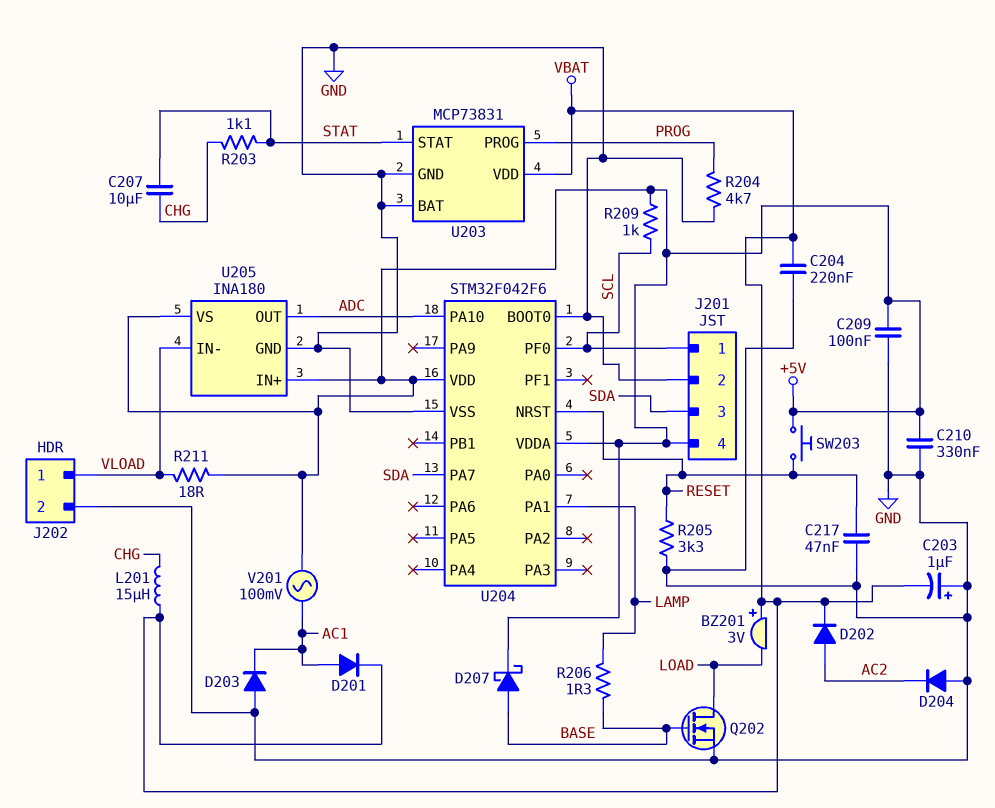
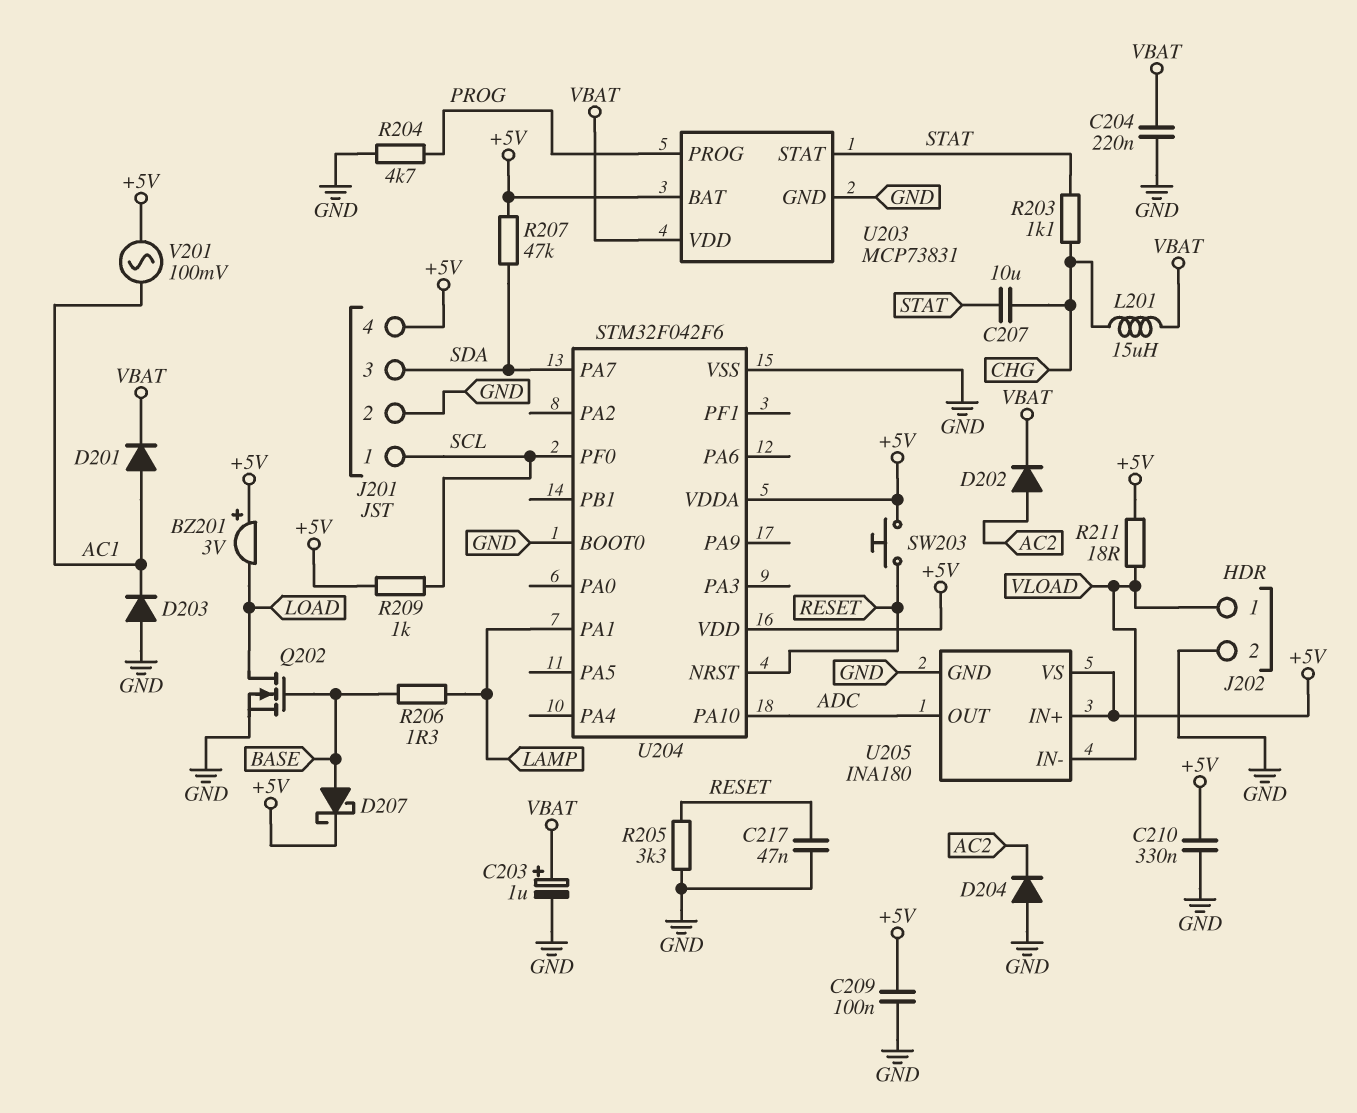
BZ201: buzzer 3V (plus VBAT, minus LOAD) -> buzzer 3V (plus +5V, minus LOAD)
C203: 1uF (plus GND, minus VBAT) -> 1uF (plus VBAT, minus GND)
R207: none -> 47k (+5V, SDA)
U203 pin BAT: GND -> +5V

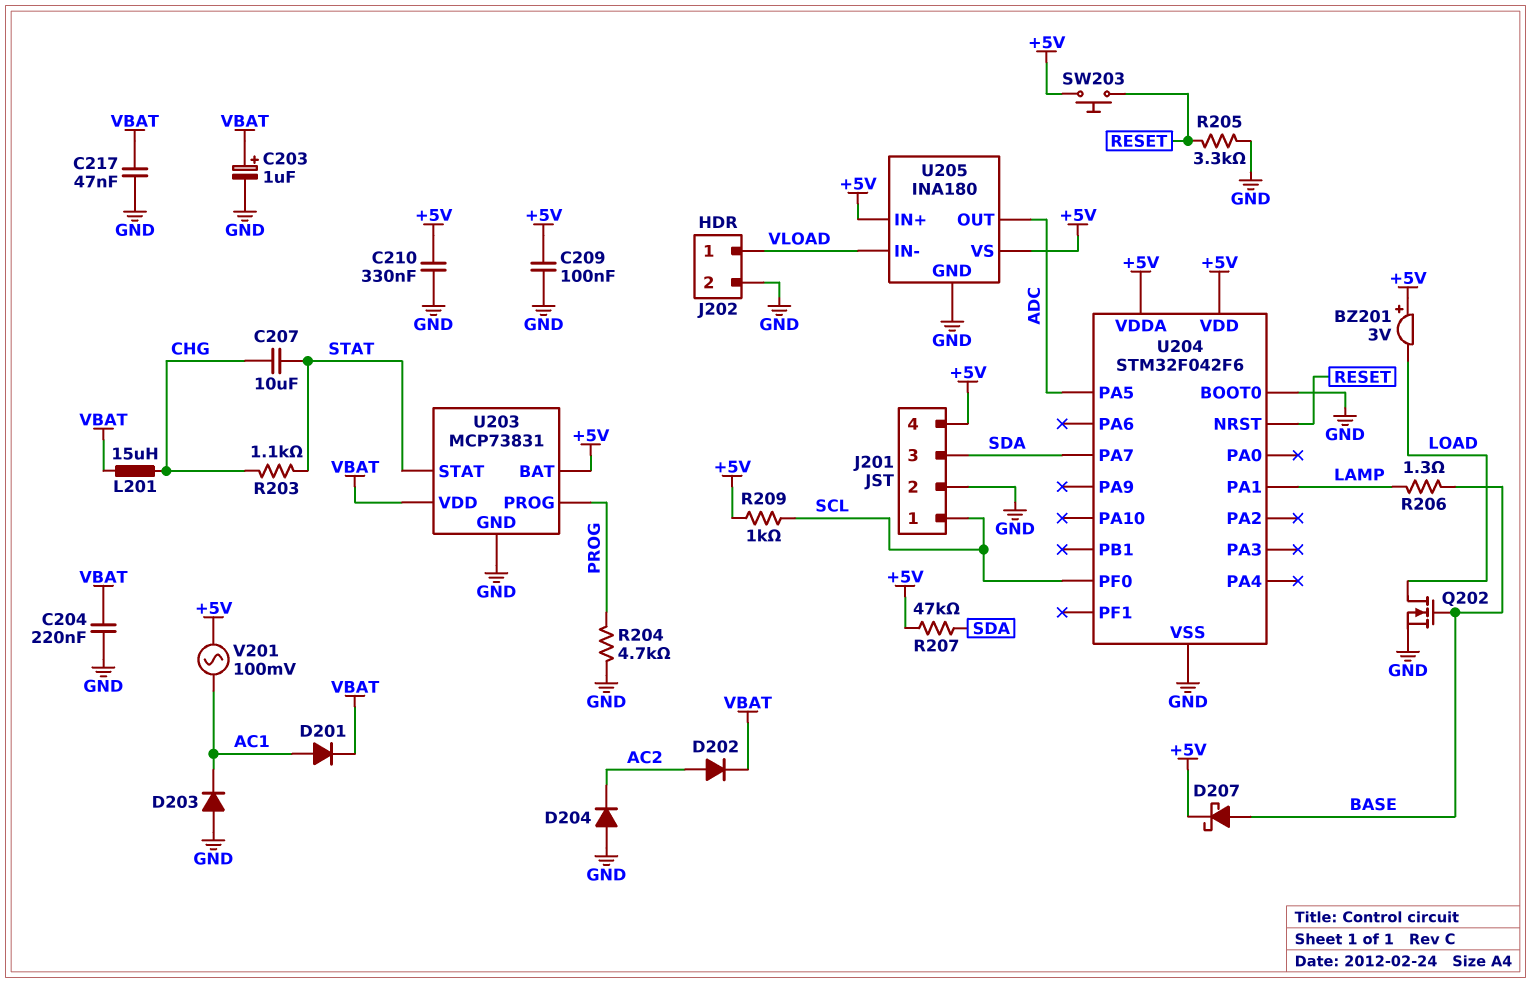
C217: 47nF (GND, RESET) -> 47nF (GND, VBAT)
R211: 18 (+5V, VLOAD) -> none
U204 pin PA5: none -> ADC
U204 pin PA10: ADC -> none

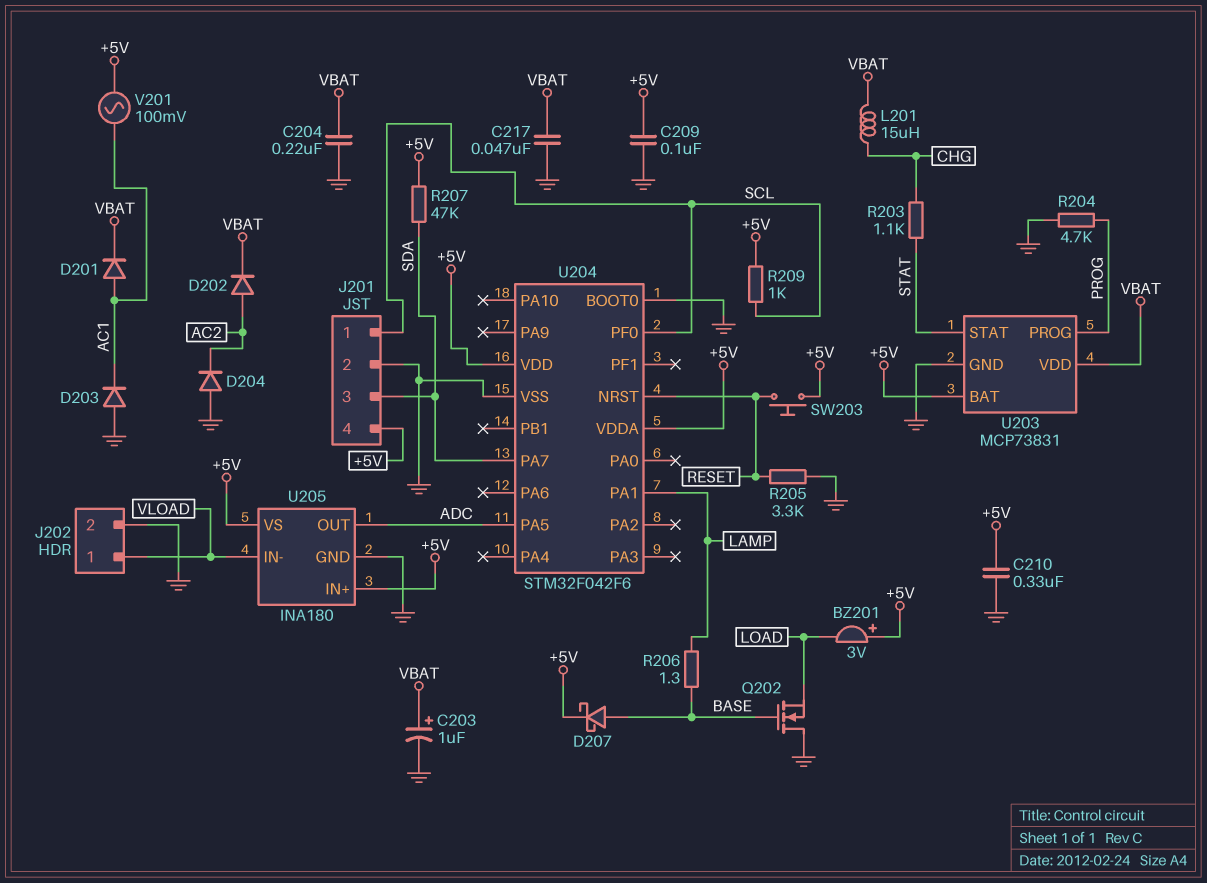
C207: 10uF (CHG, STAT) -> none
Q202: NMOS (G BASE, D LOAD, S GND) -> NMOS (G BASE, D GND, S LOAD)

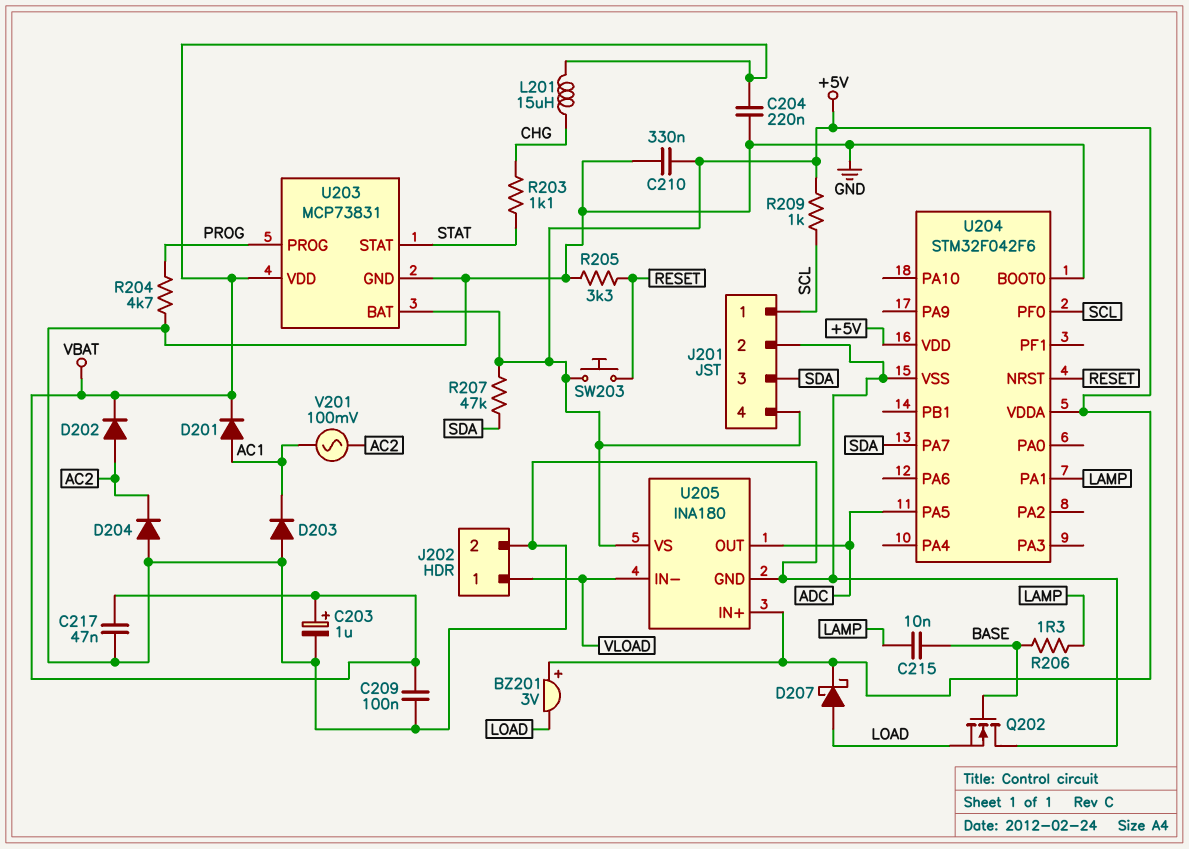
C209: 100nF (+5V, GND) -> 100nF (GND, VBAT)
C215: none -> 10nF (BASE, LAMP)
D207: schottky (A BASE, K +5V) -> schottky (A LOAD, K +5V)
V201: AC 100mV (+5V, AC1) -> AC 100mV (AC1, AC2)

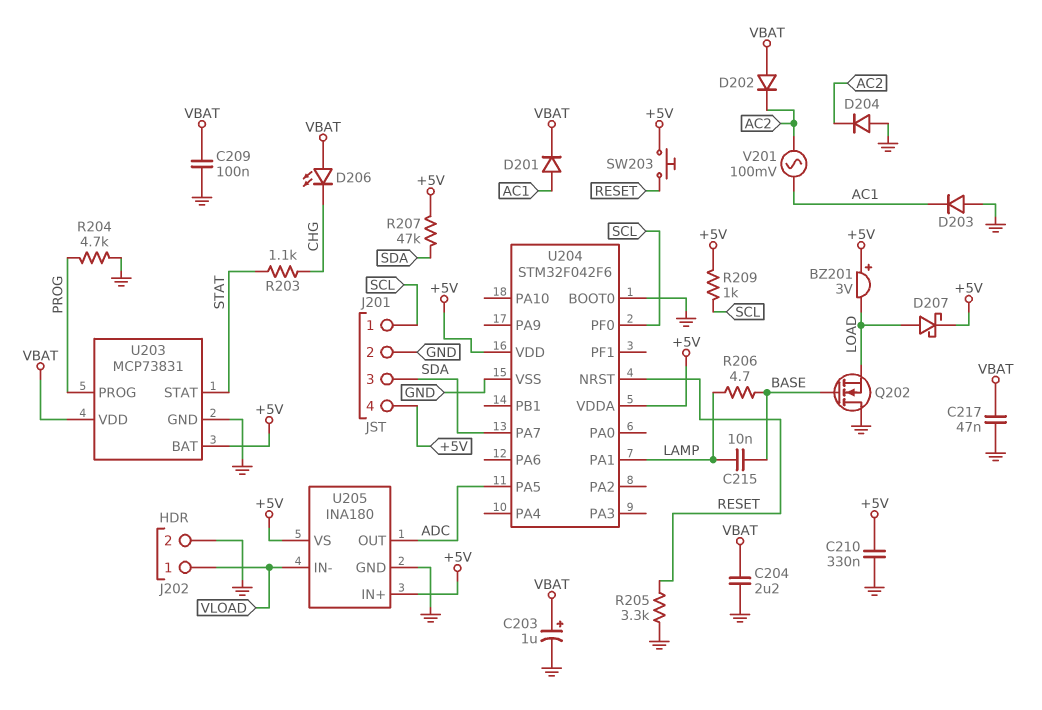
C204: 220nF (GND, VBAT) -> 2.2uF (GND, VBAT)
D202: diode (A AC2, K VBAT) -> diode (A VBAT, K AC2)
D206: none -> LED (A VBAT, K CHG)
L201: 15uH (CHG, VBAT) -> none
R206: 1.3 (BASE, LAMP) -> 4.7 (BASE, LAMP)

